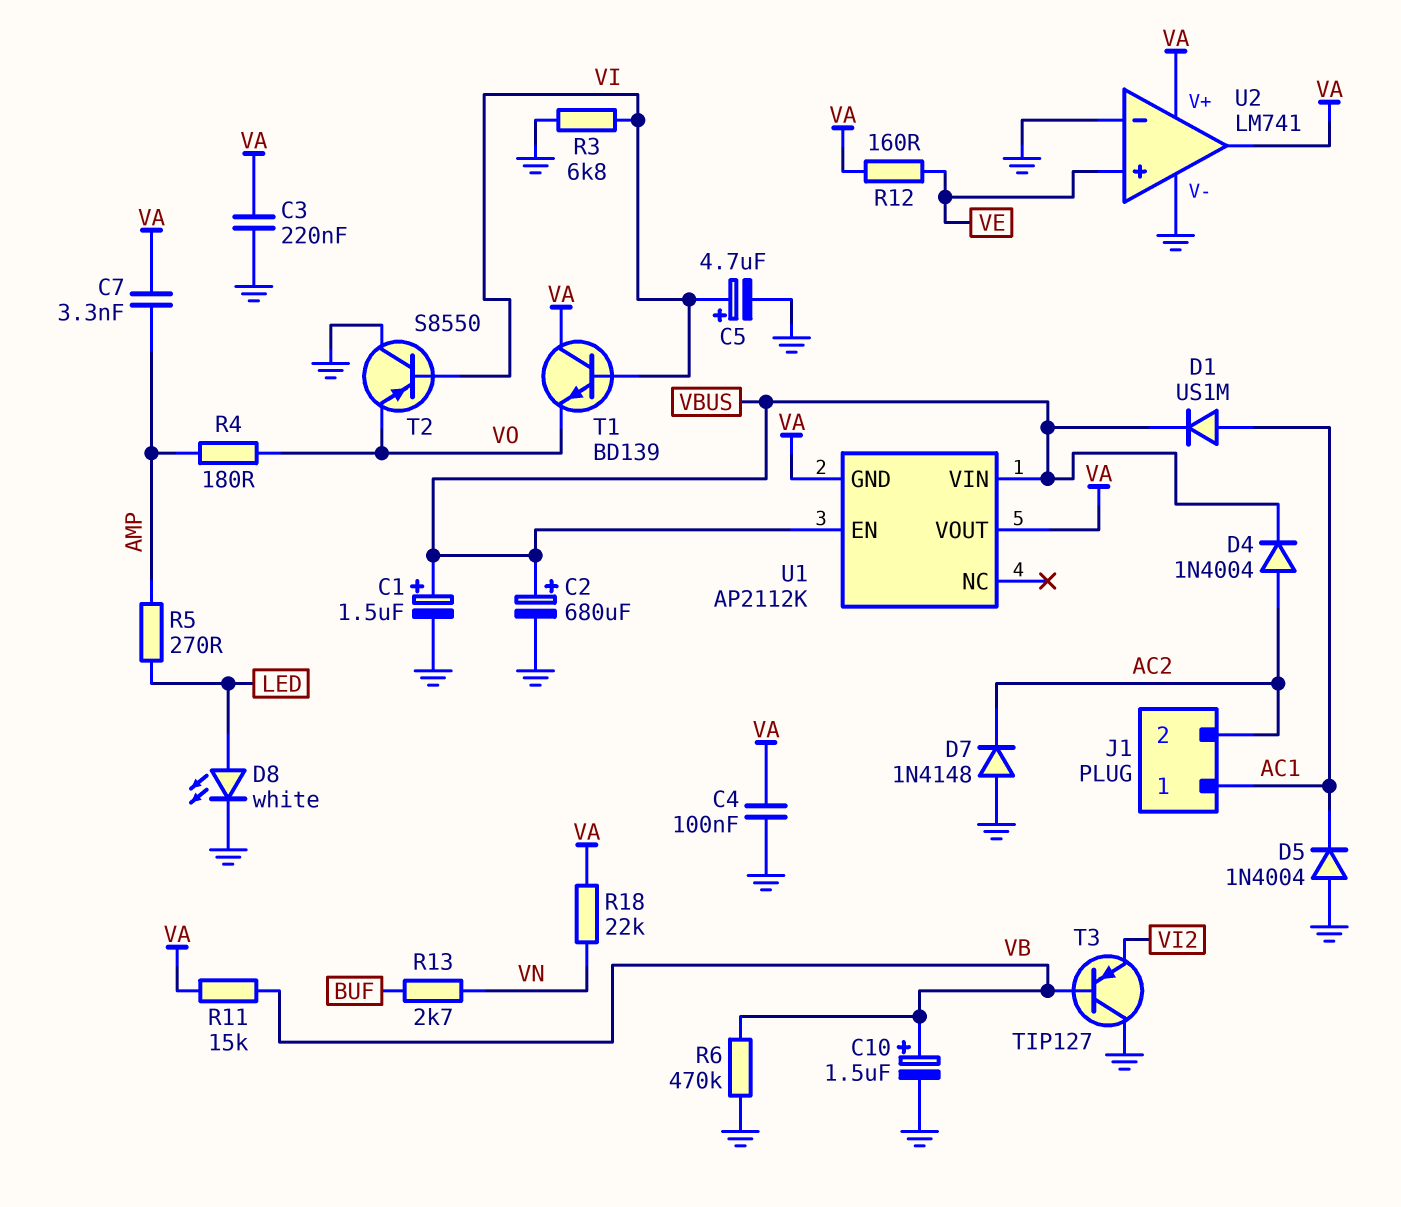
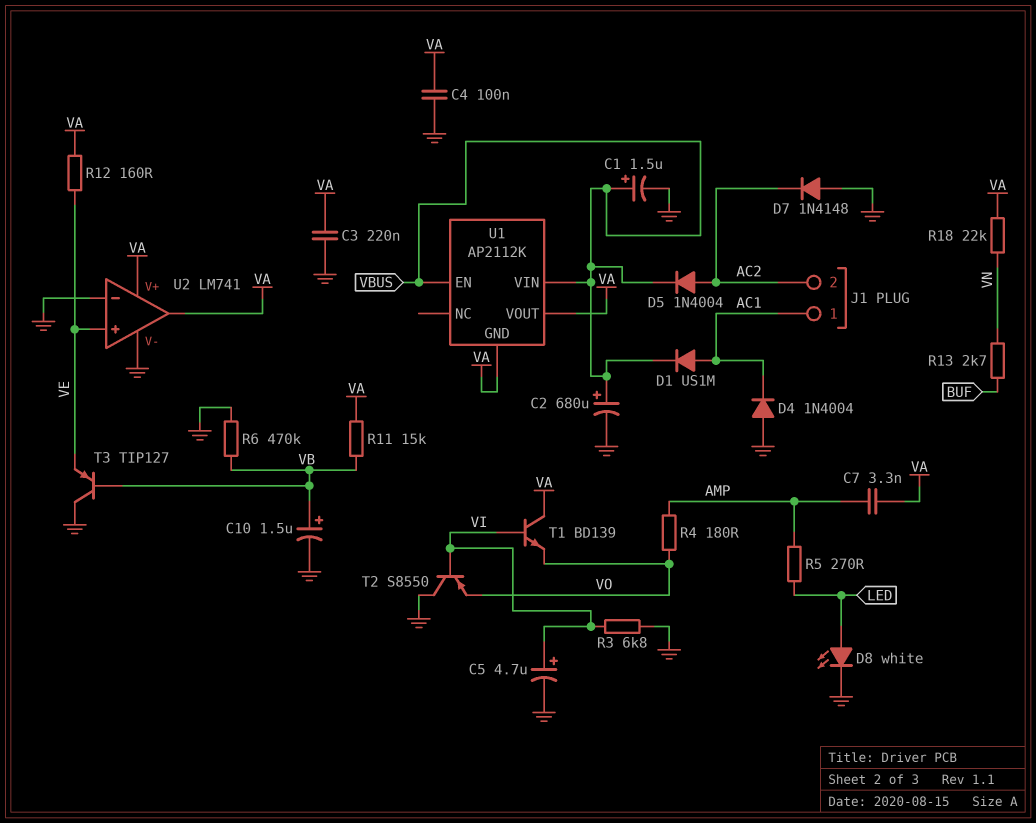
D4: diode 1N4004 (A AC2, K VBUS) -> diode 1N4004 (A GND, K AC1)
D5: diode 1N4004 (A GND, K AC1) -> diode 1N4004 (A AC2, K VBUS)
T3: PNP TIP127 (B VB, C GND, E VI2) -> PNP TIP127 (B VB, C GND, E VE)

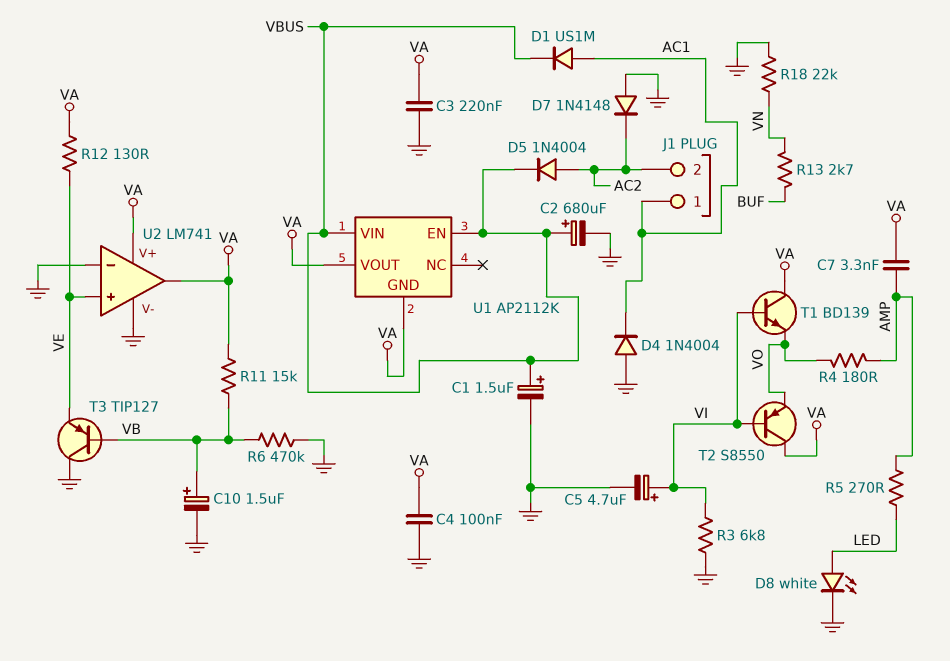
R12: 160 (VA, VE) -> 130 (VA, VE)
R18: 22k (VA, VN) -> 22k (GND, VN)
T2: PNP S8550 (B VI, C GND, E VO) -> PNP S8550 (B VI, C VA, E VO)

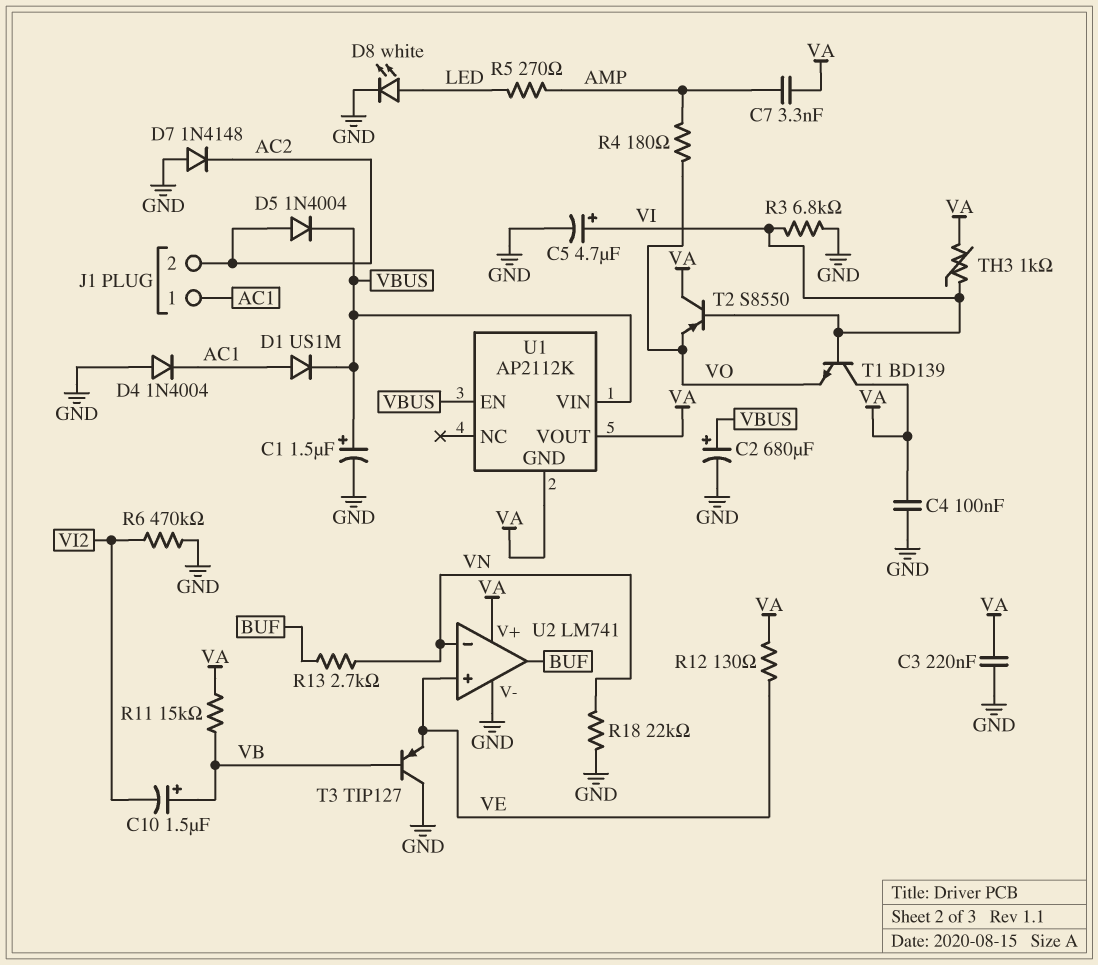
C10: 1.5uF (plus VB, minus GND) -> 1.5uF (plus VB, minus VI2)
R6: 470k (GND, VB) -> 470k (GND, VI2)
TH3: none -> 1k (VA, VI)
U2 pin in-: GND -> VN
U2 pin out: VA -> BUF

